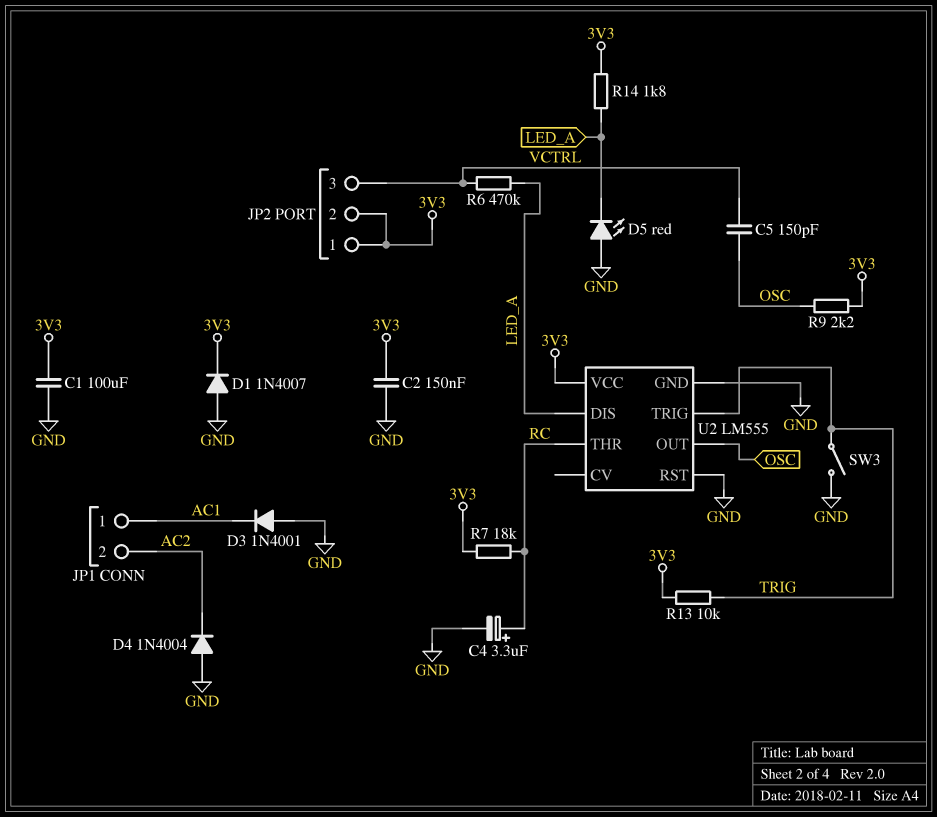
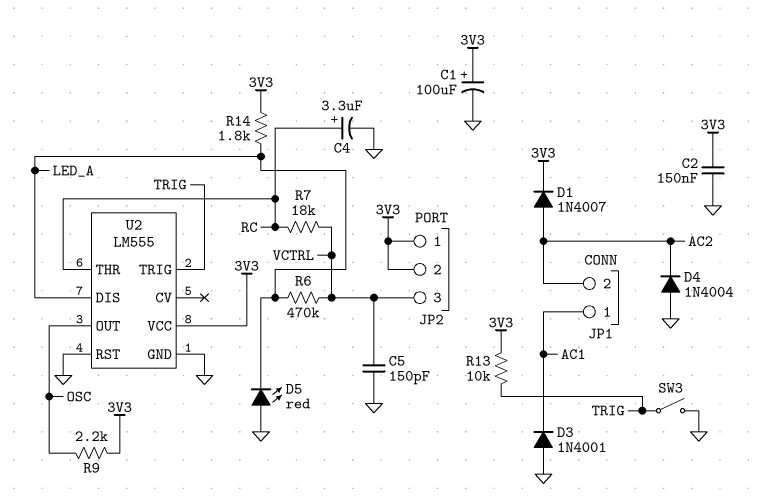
C1: 100uF (3V3, GND) -> 100uF (plus 3V3, minus GND)
C5: 150pF (OSC, VCTRL) -> 150pF (GND, VCTRL)
D1: diode 1N4007 (A GND, K 3V3) -> diode 1N4007 (A AC2, K 3V3)
R7: 18k (3V3, RC) -> 18k (RC, VCTRL)

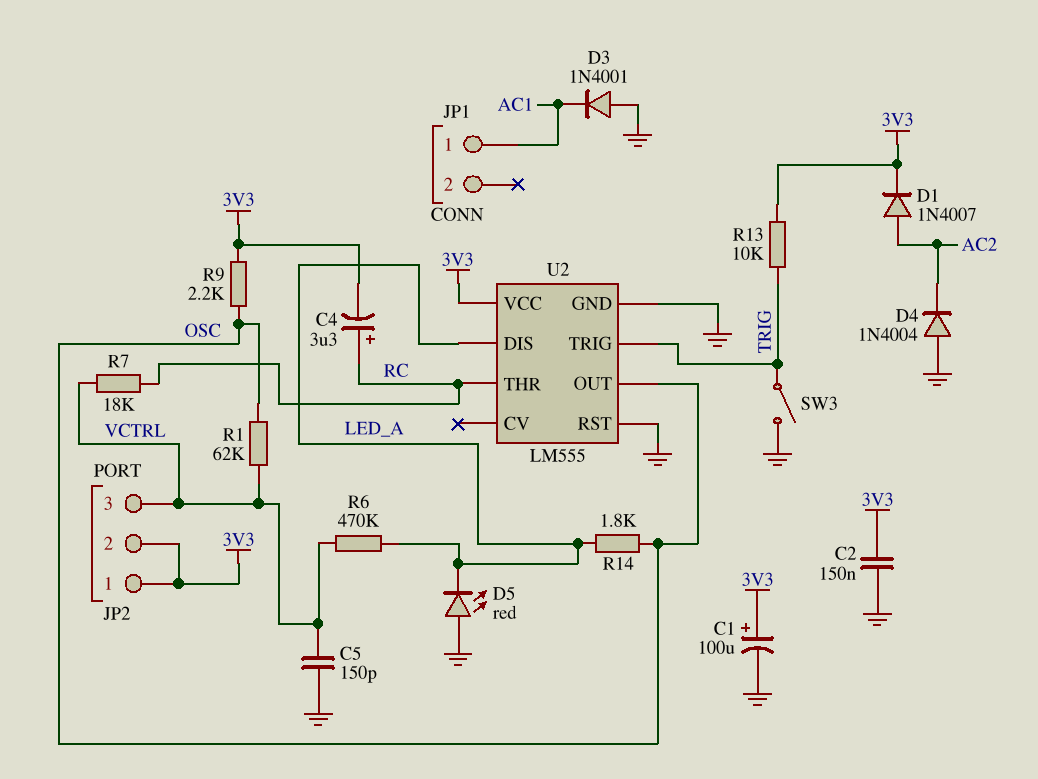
C4: 3.3uF (plus RC, minus GND) -> 3.3uF (plus RC, minus 3V3)
JP1 pin 2: AC2 -> none
R1: none -> 62k (OSC, VCTRL)
R14: 1.8k (3V3, LED_A) -> 1.8k (LED_A, OSC)

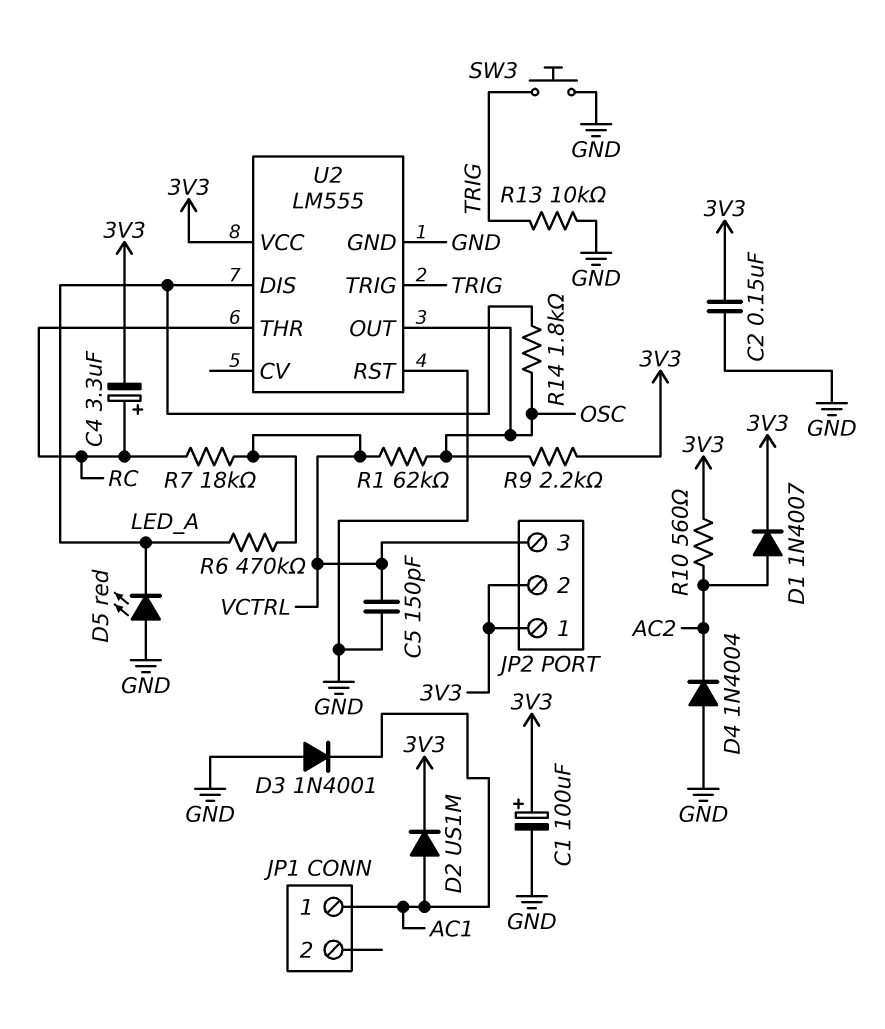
D2: none -> diode US1M (A AC1, K 3V3)
R10: none -> 560 (3V3, AC2)
R13: 10k (3V3, TRIG) -> 10k (GND, TRIG)
SW3: switch (GND, TRIG) -> button (GND, TRIG)

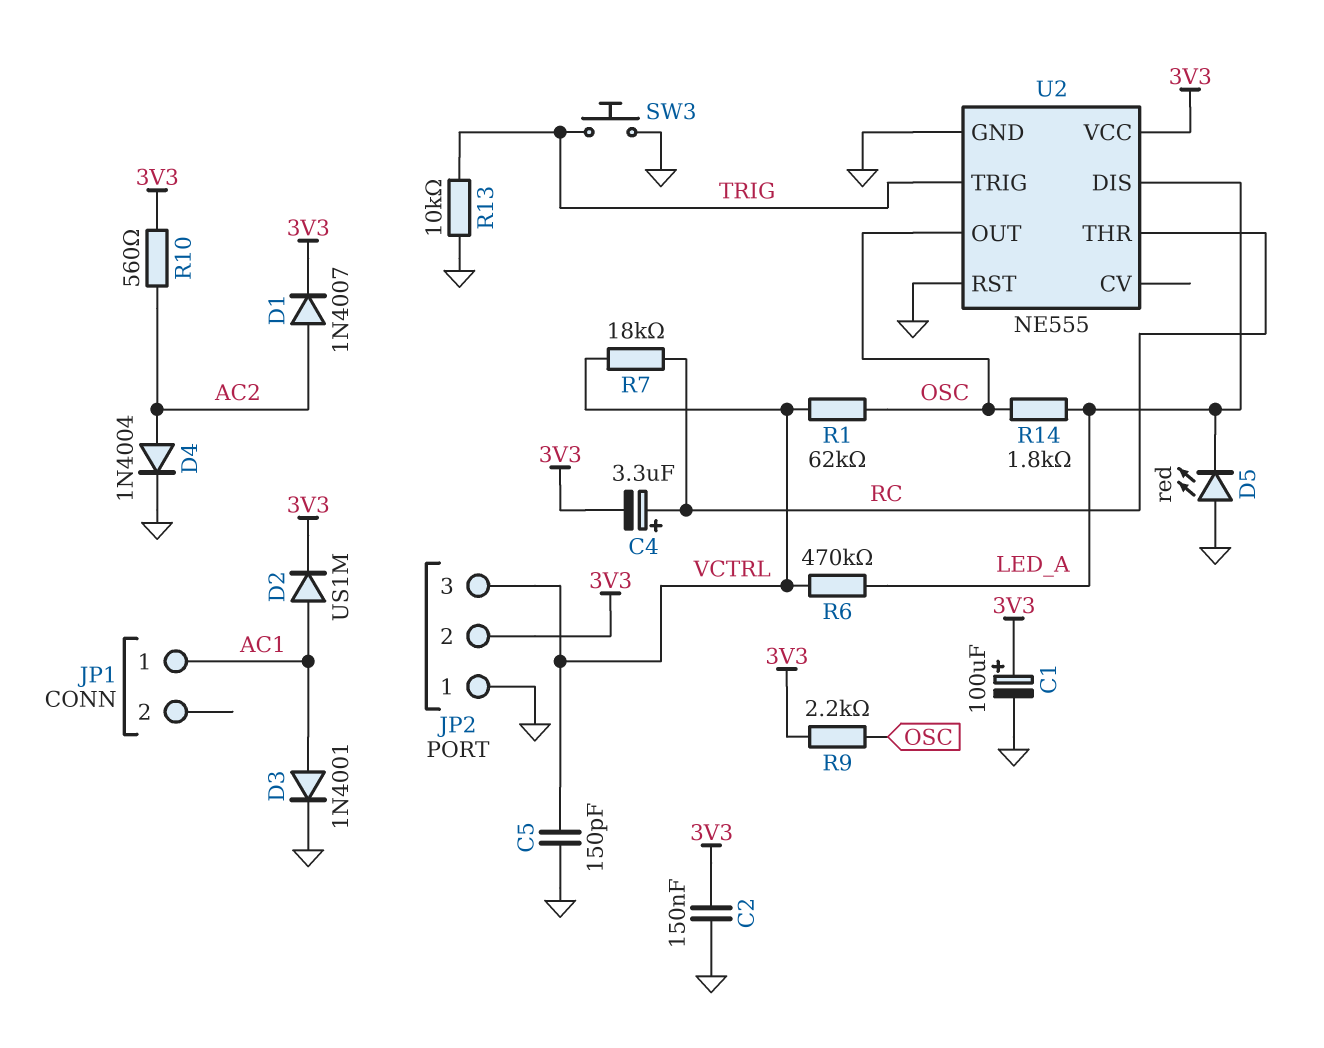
D3: diode 1N4001 (A GND, K AC1) -> diode 1N4001 (A AC1, K GND)
D4: diode 1N4004 (A GND, K AC2) -> diode 1N4004 (A AC2, K GND)
JP2 pin 1: 3V3 -> GND
U2: LM555 -> NE555

